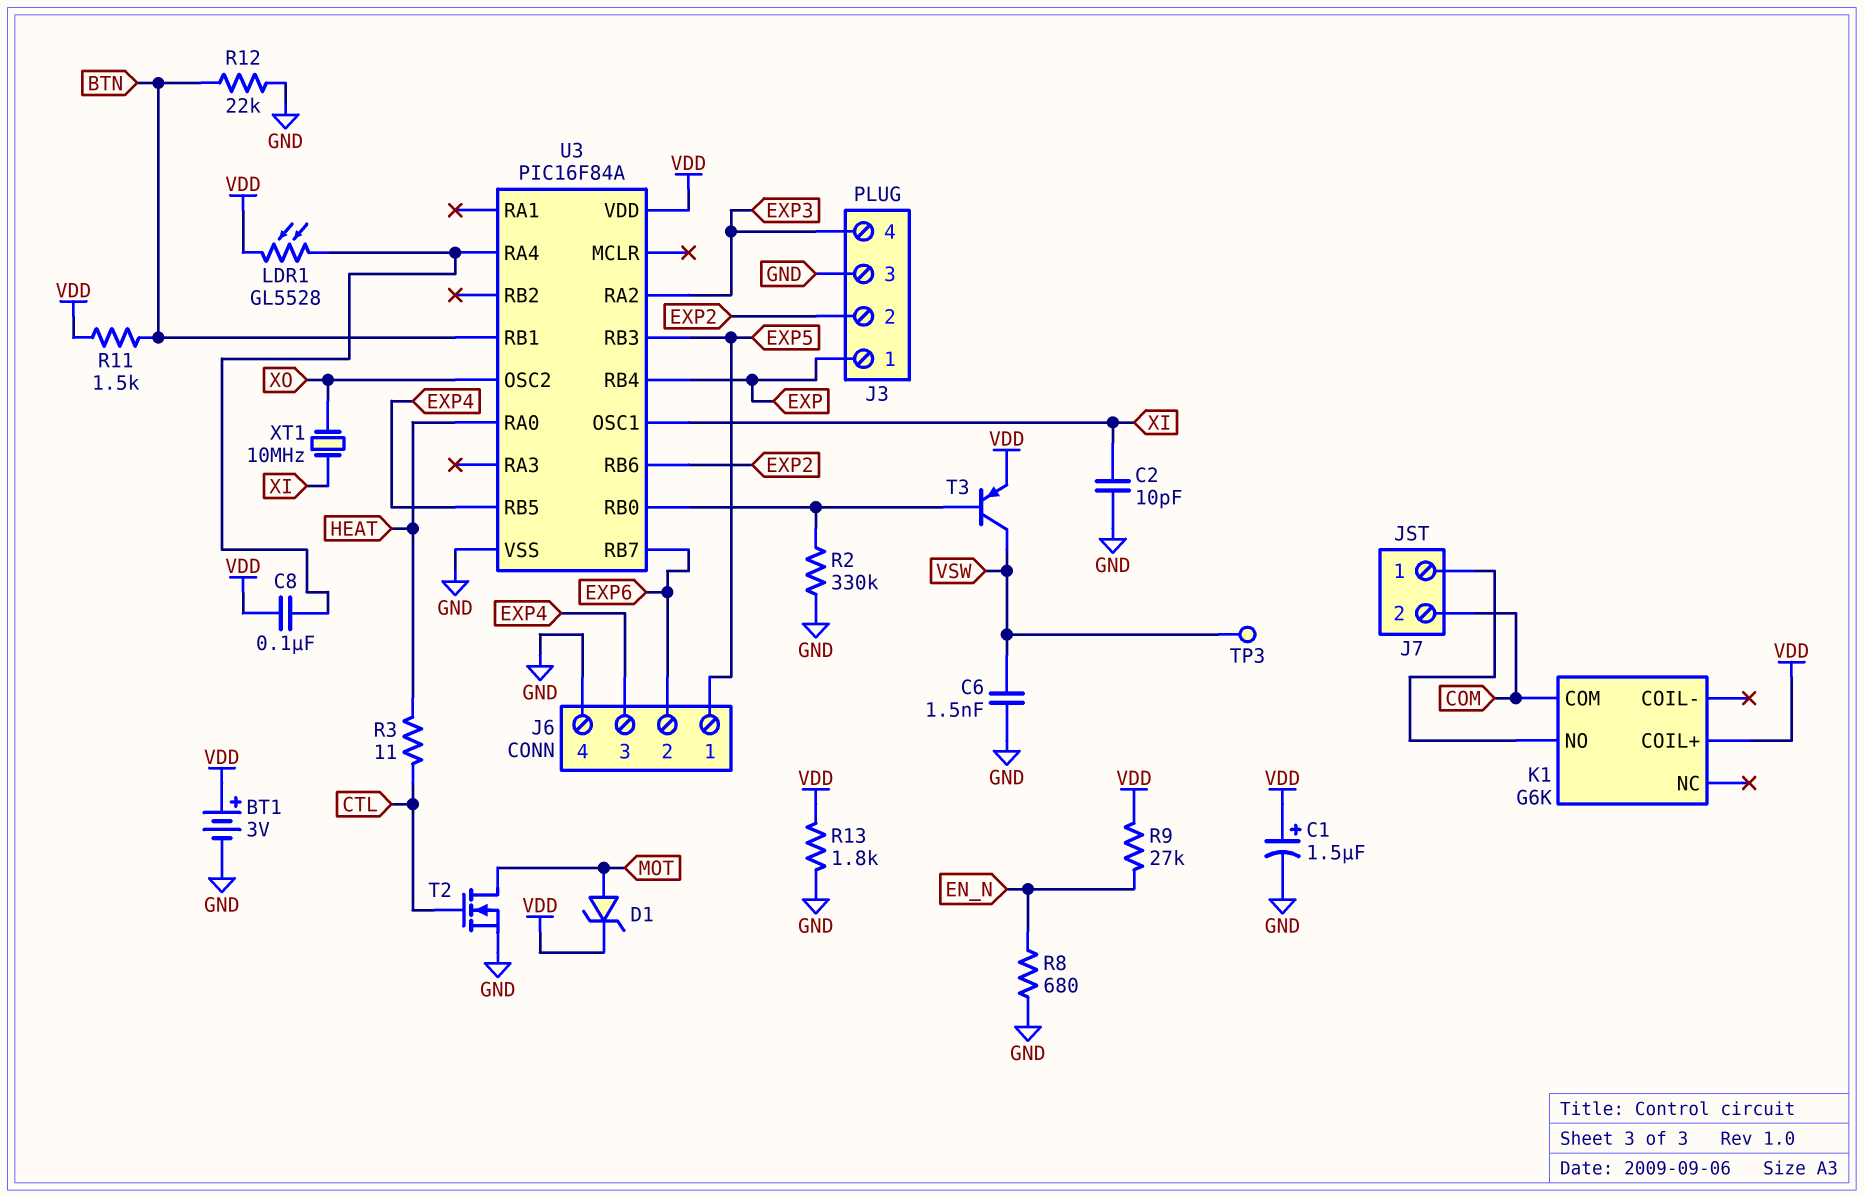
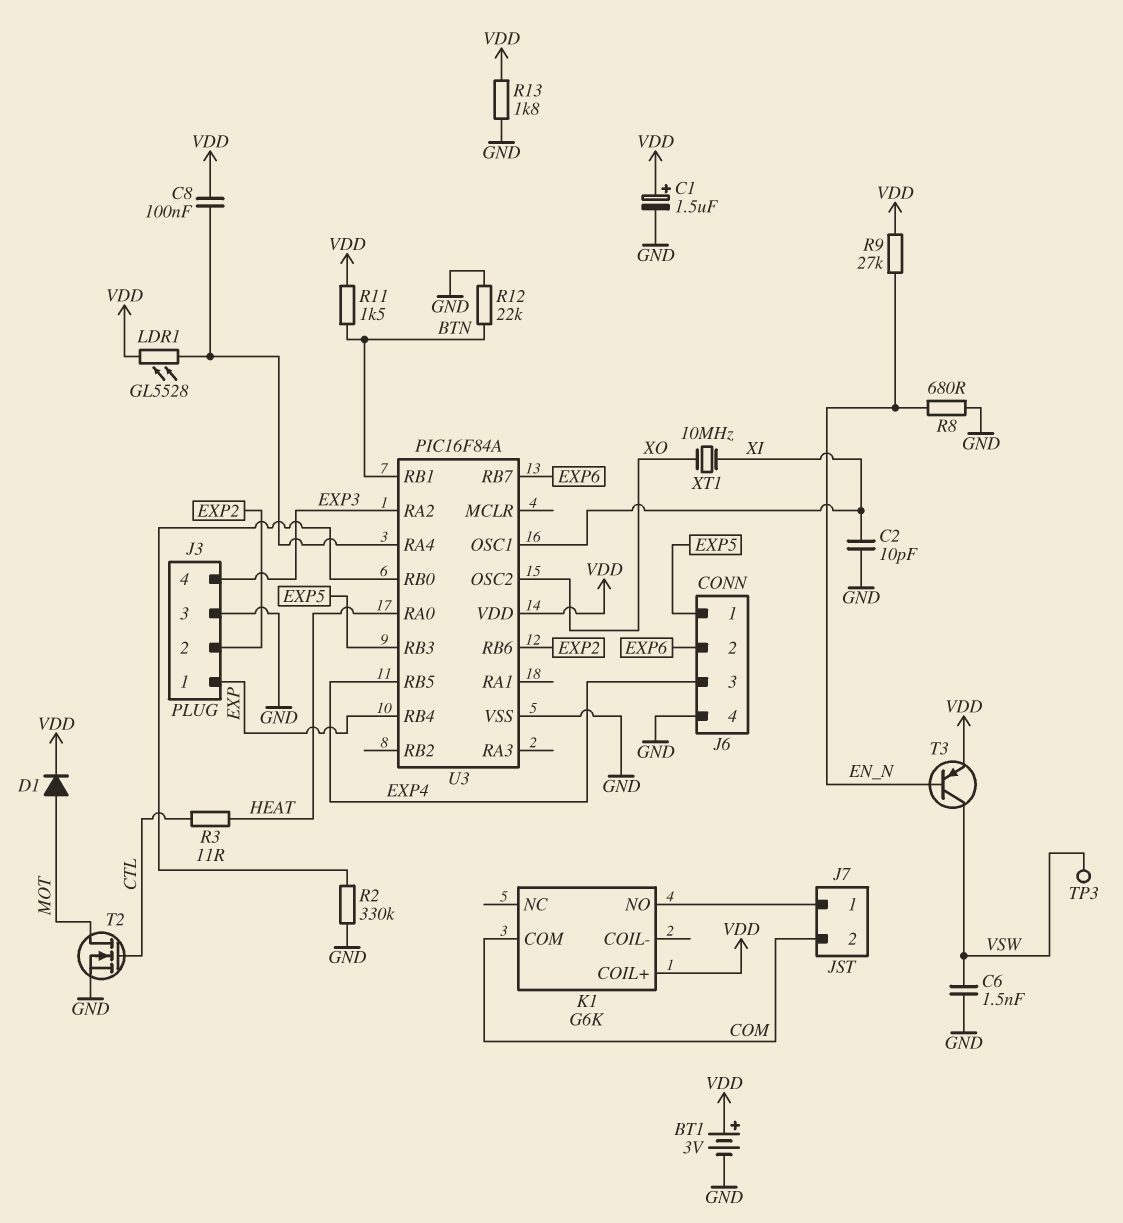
D1: zener (A MOT, K VDD) -> diode (A MOT, K VDD)
T3: PNP (B U3/RB0, C VSW, E VDD) -> PNP (B EN_N, C VSW, E VDD)

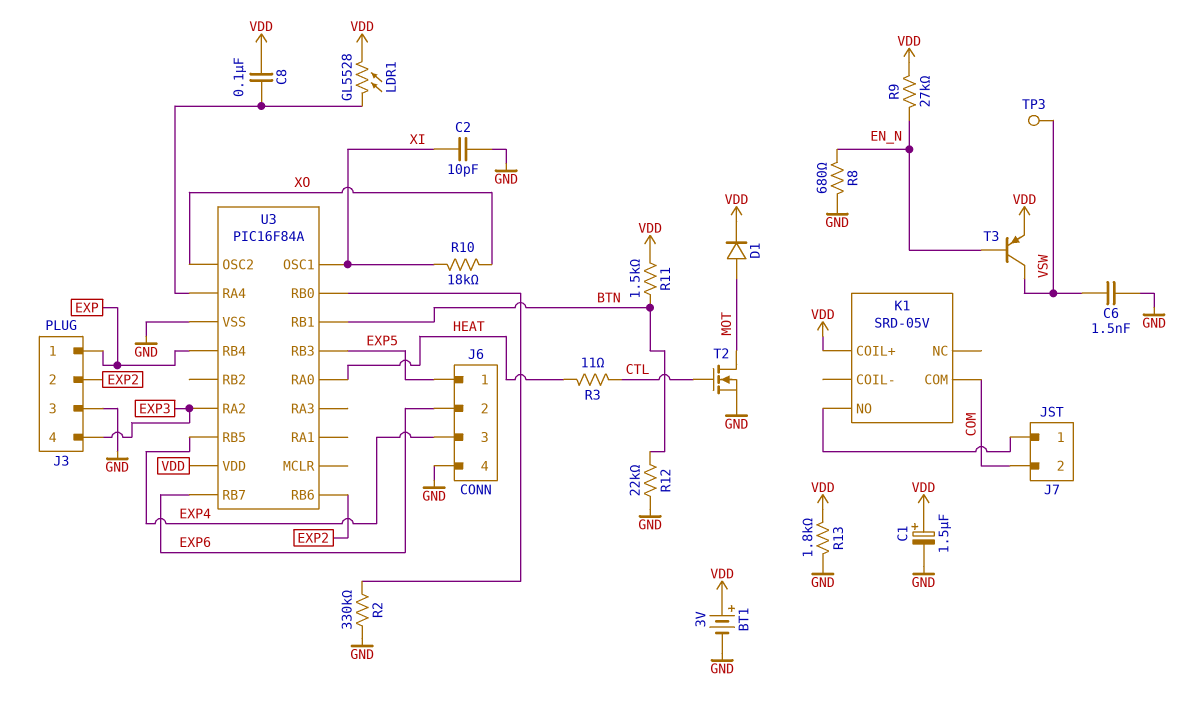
K1: G6K -> SRD-05V
R10: none -> 18k (XI, XO)
XT1: 10MHz (XI, XO) -> none

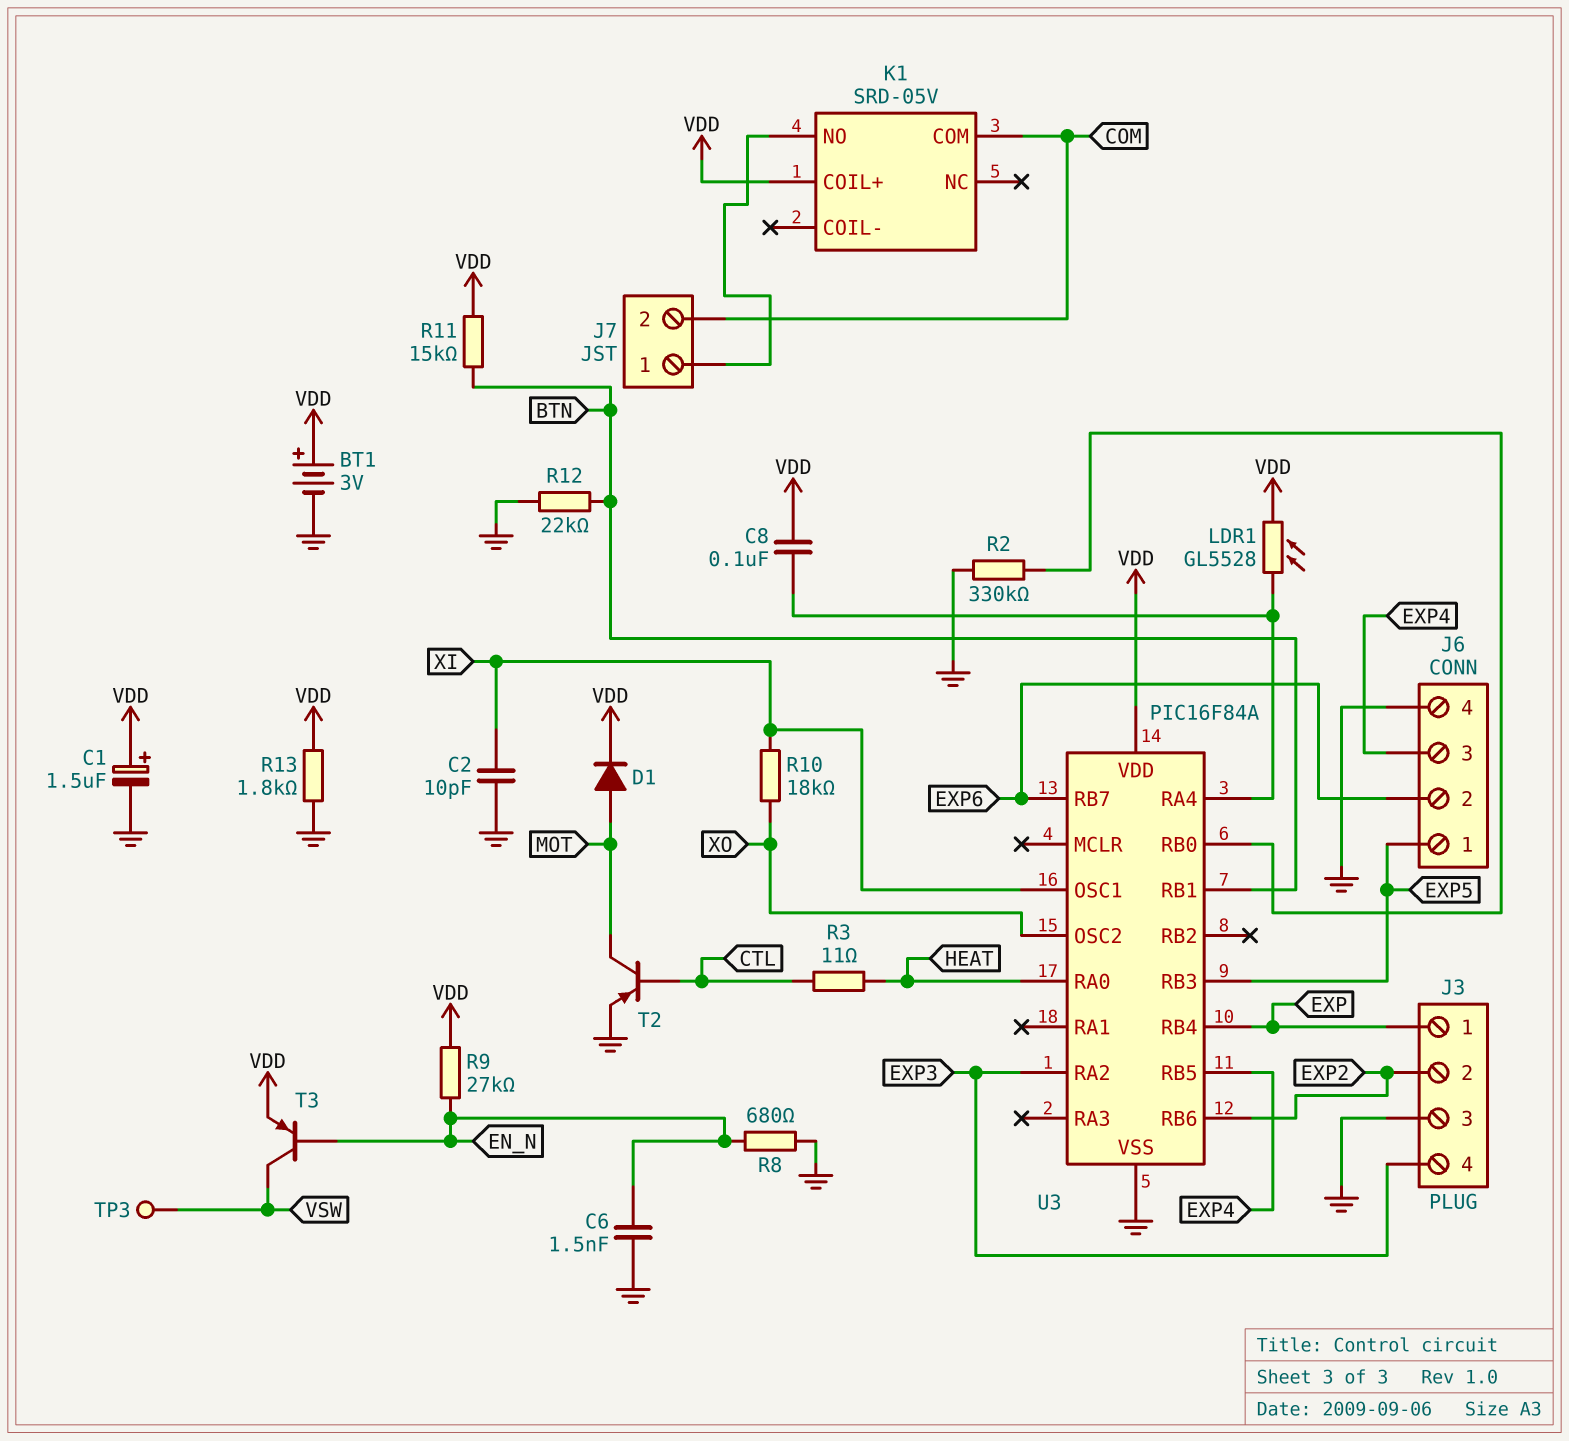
C6: 1.5nF (GND, VSW) -> 1.5nF (EN_N, GND)
R11: 1.5k (BTN, VDD) -> 15k (BTN, VDD)
T2: NMOS (G CTL, D MOT, S GND) -> PNP (B CTL, C MOT, E GND)

